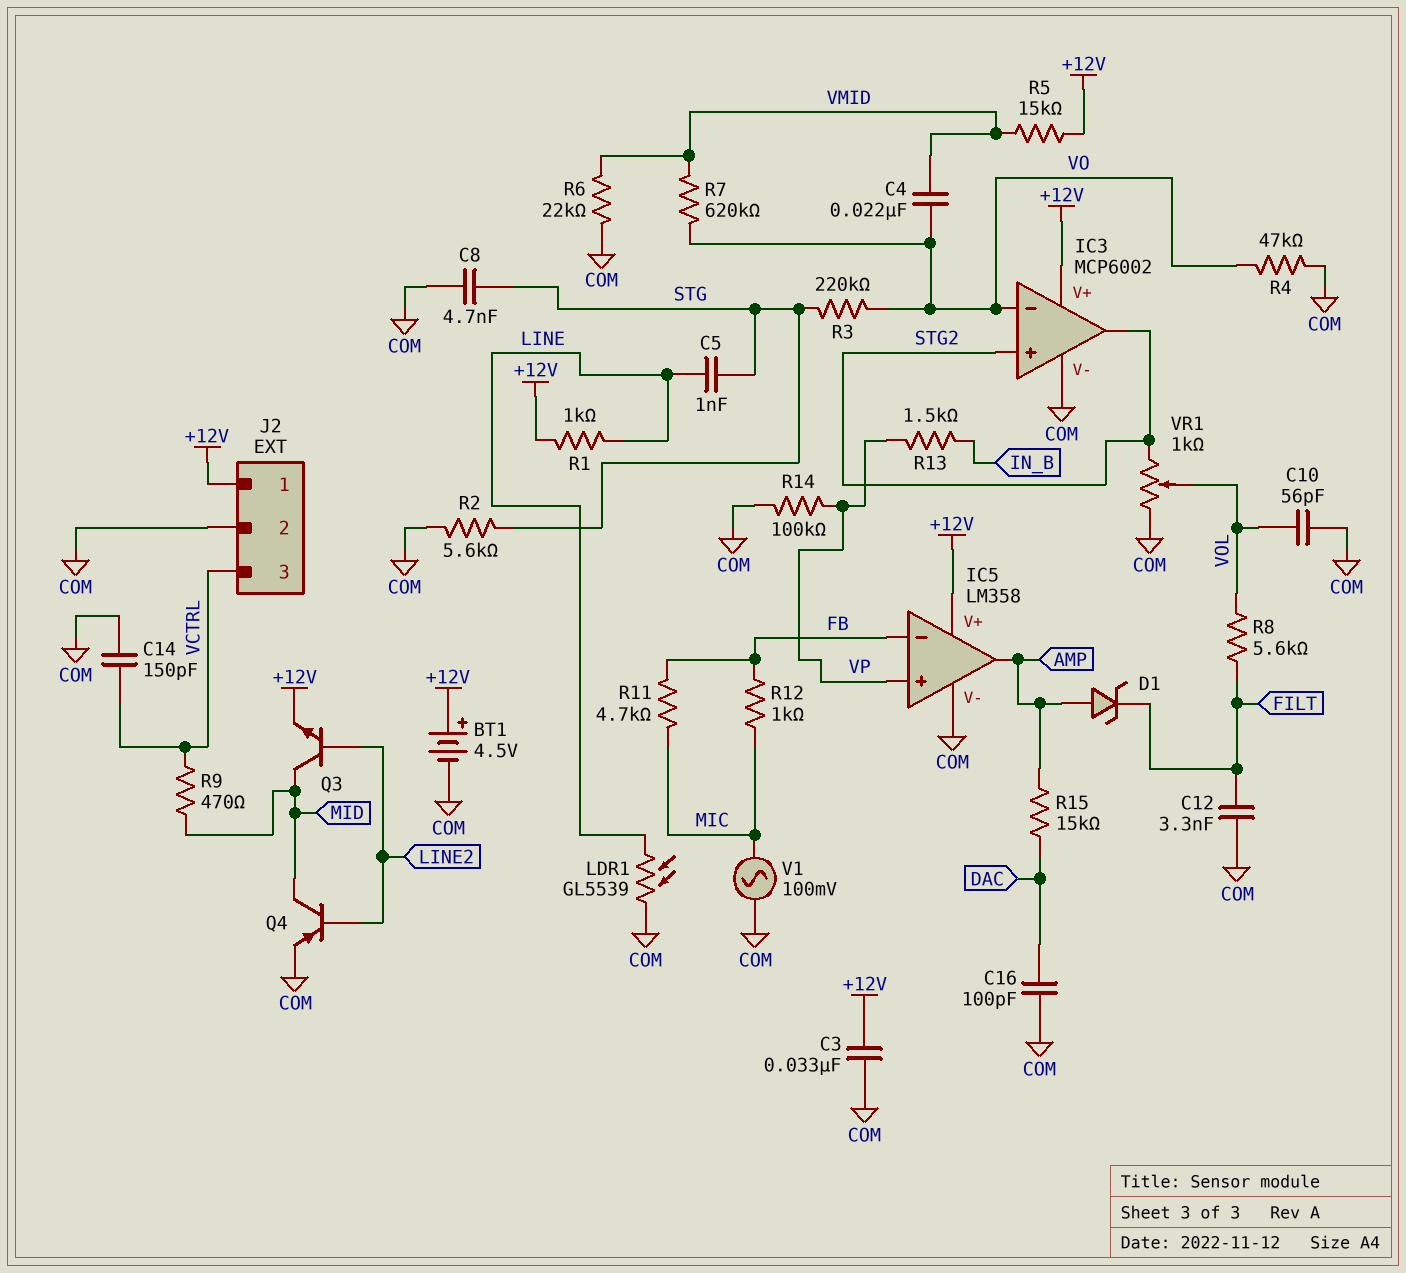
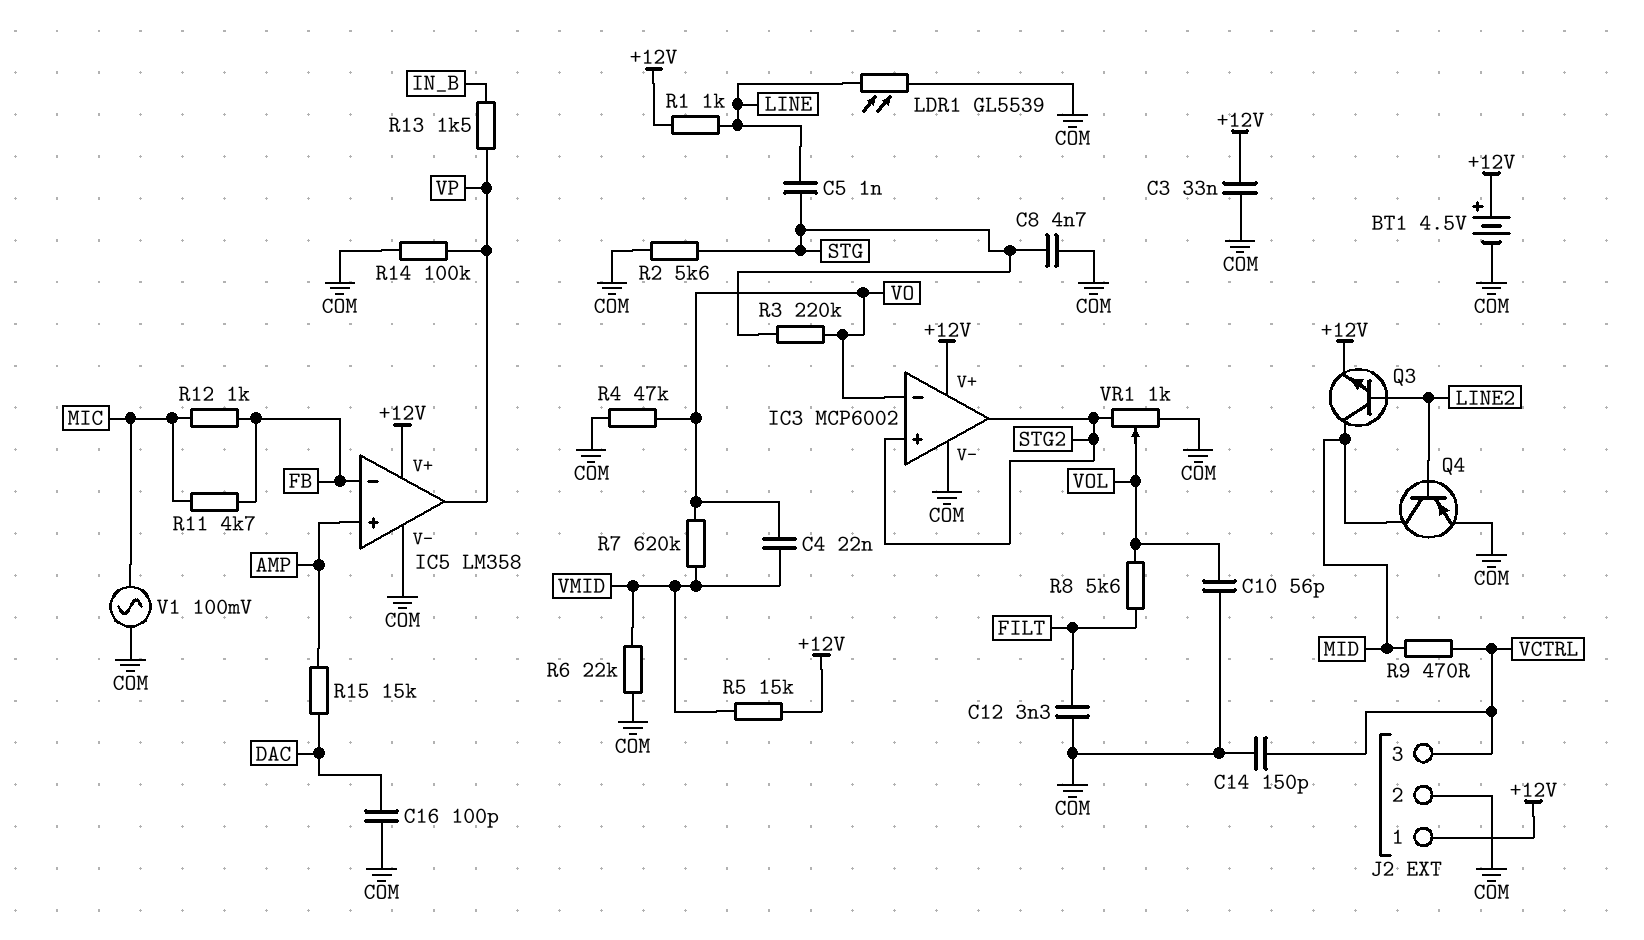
D1: zener (A AMP, K FILT) -> none
IC5 pin in+: VP -> AMP
IC5 pin out: AMP -> VP

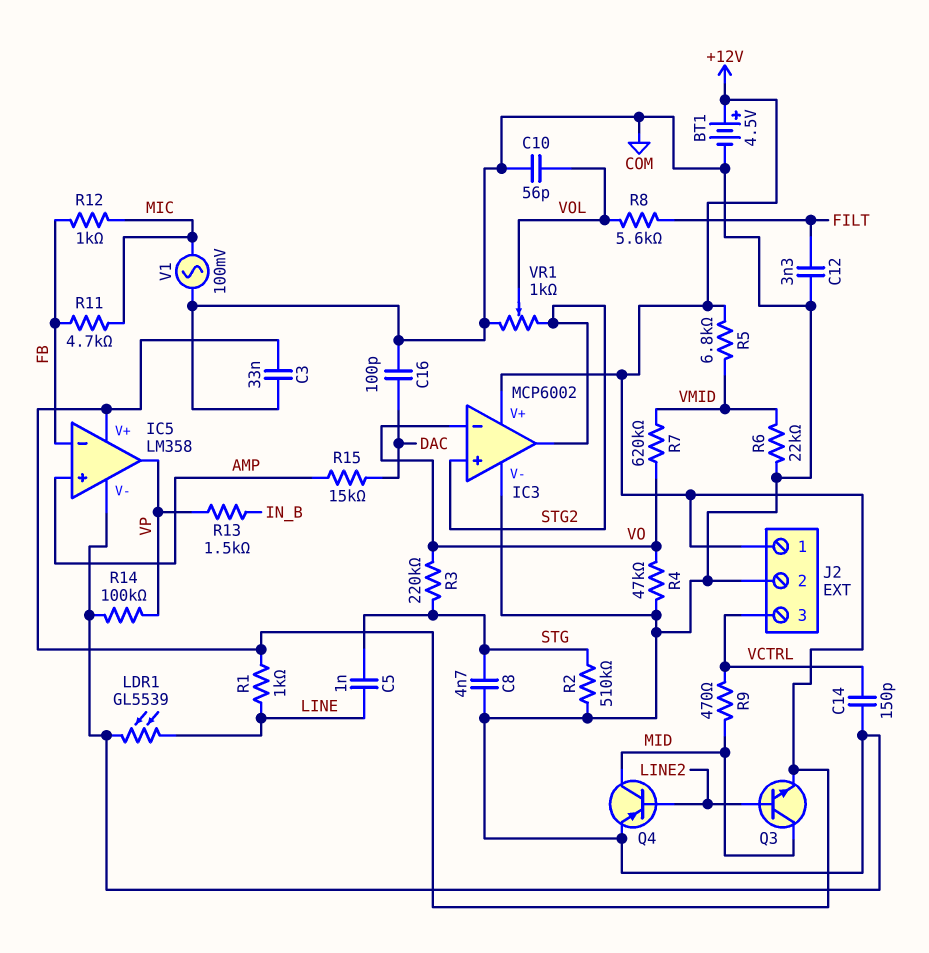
C4: 22nF (VMID, VO) -> none
R2: 5.6k (COM, STG) -> 510k (COM, STG)
R5: 15k (+12V, VMID) -> 6.8k (+12V, VMID)

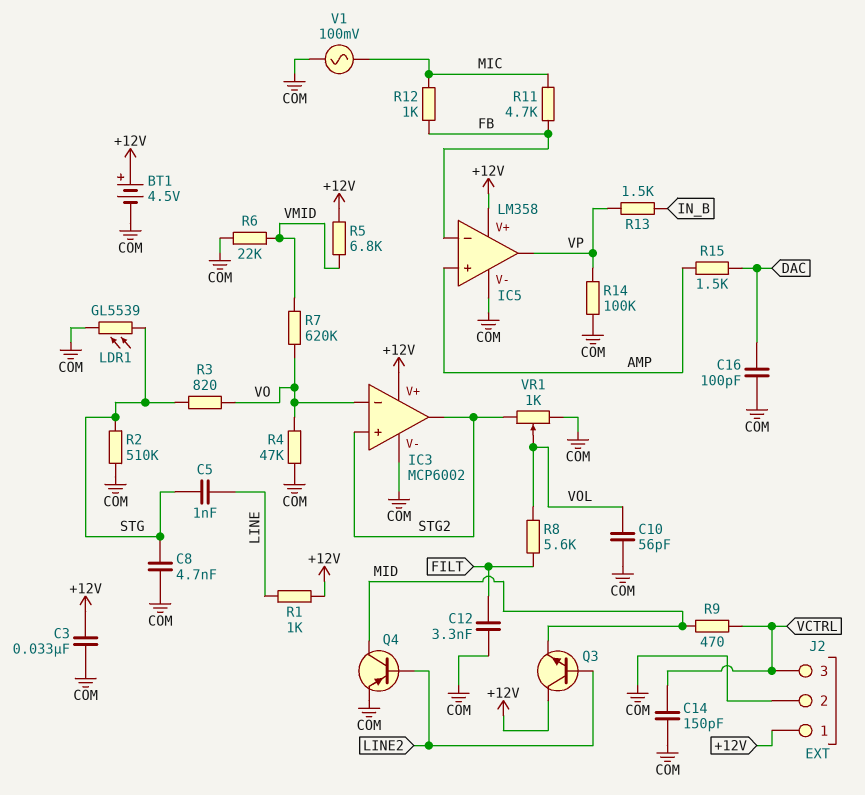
LDR1: GL5539 (COM, LINE) -> GL5539 (COM, STG)
Q3: NPN (B LINE2, C MID, E +12V) -> NPN (B LINE2, C +12V, E MID)
R3: 220k (STG, VO) -> 820 (STG, VO)
R15: 15k (AMP, DAC) -> 1.5k (AMP, DAC)

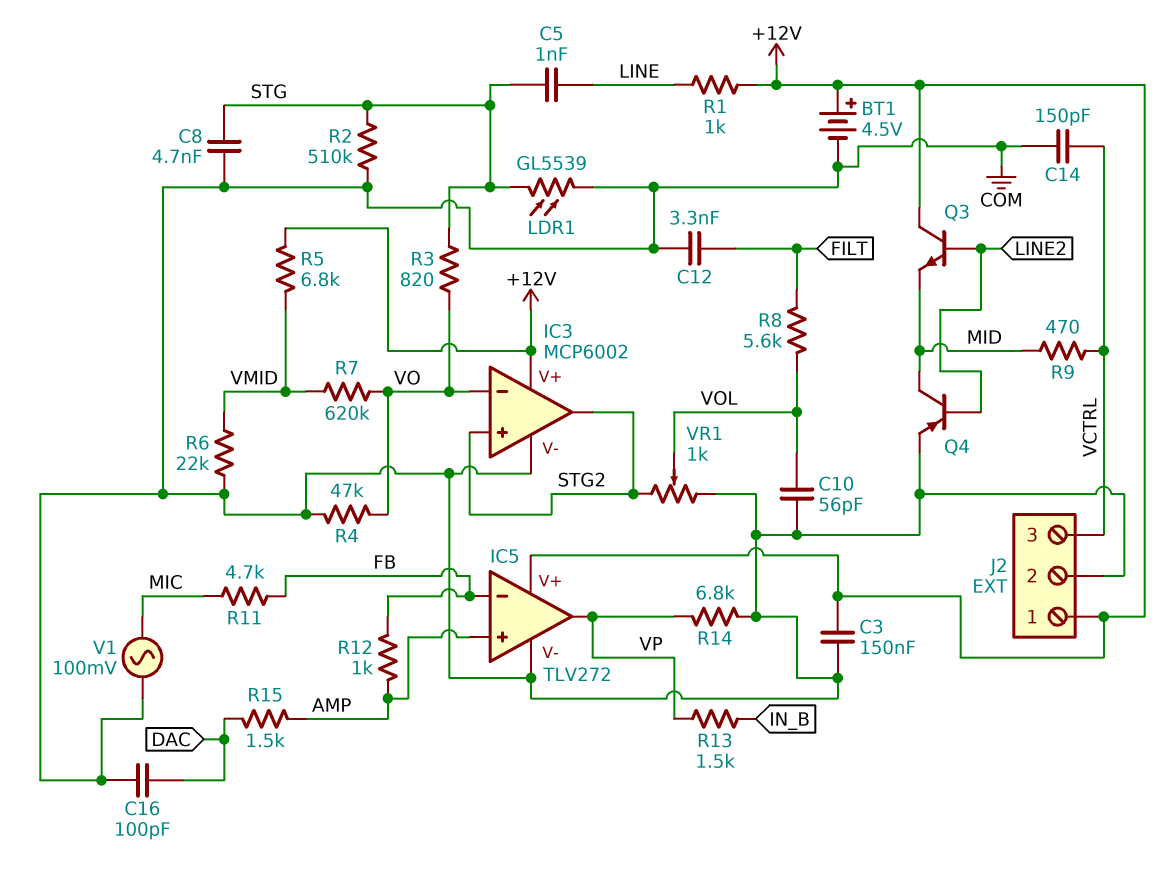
C3: 33nF (+12V, COM) -> 150nF (+12V, COM)
IC5: LM358 -> TLV272
R12: 1k (FB, MIC) -> 1k (AMP, FB)
R14: 100k (COM, VP) -> 6.8k (COM, VP)

